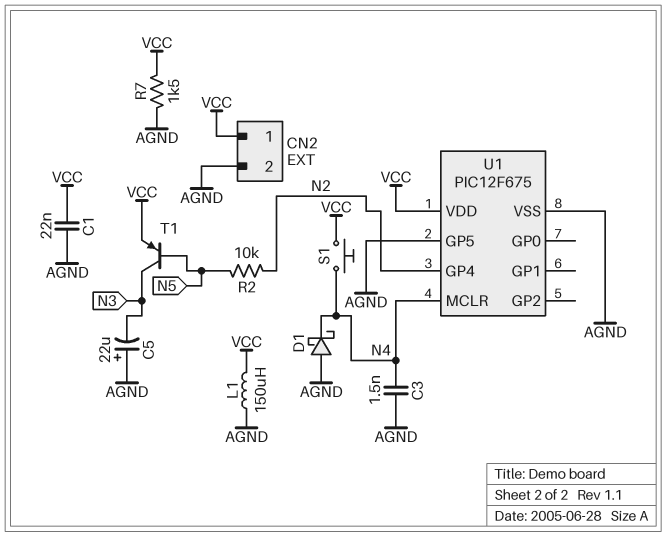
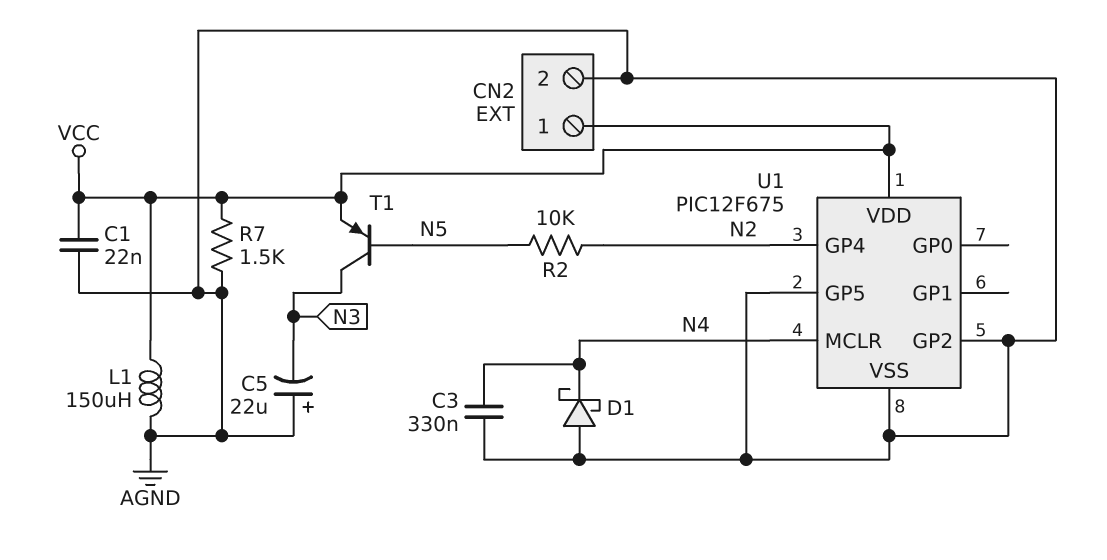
C3: 1.5nF (AGND, N4) -> 330nF (AGND, N4)
S1: button (N4, VCC) -> none
U1 pin GP2: none -> AGND

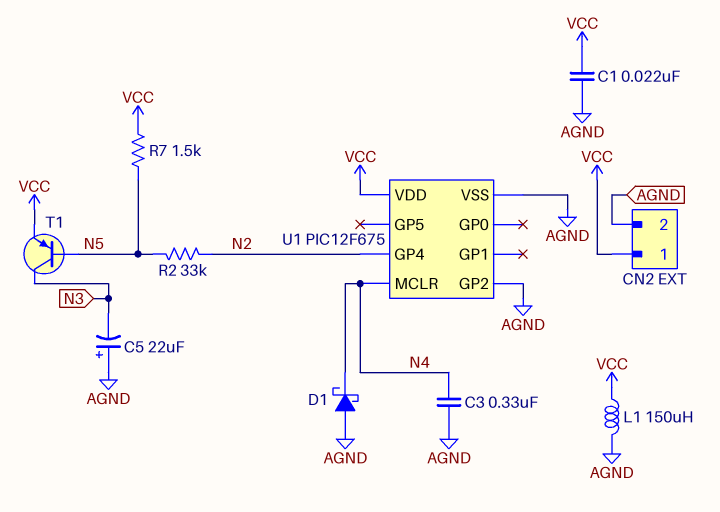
R2: 10k (N2, N5) -> 33k (N2, N5)
R7: 1.5k (AGND, VCC) -> 1.5k (N5, VCC)
U1 pin GP5: AGND -> none

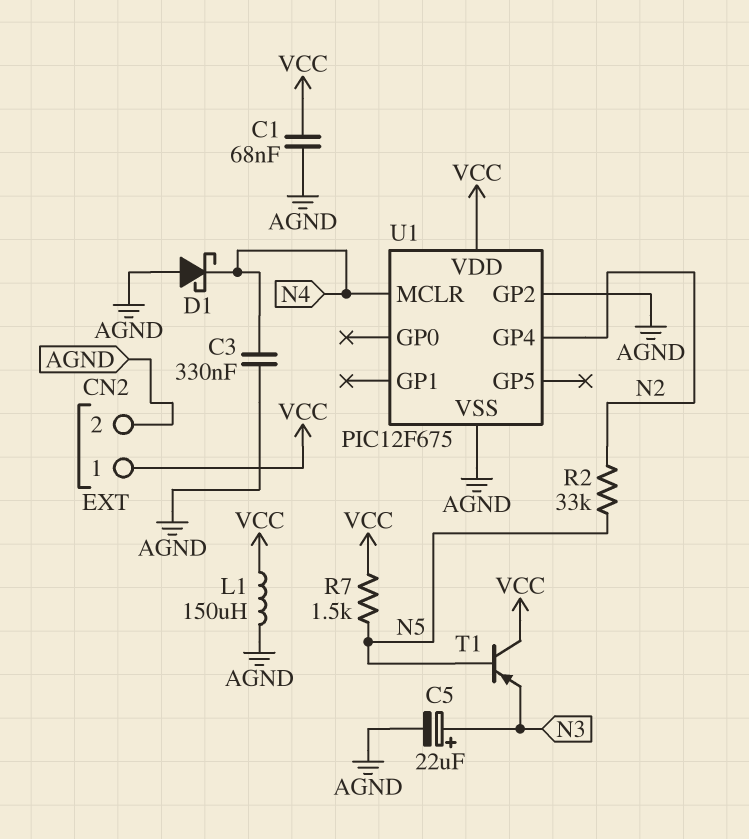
C1: 22nF (AGND, VCC) -> 68nF (AGND, VCC)
C5: 22uF (plus AGND, minus N3) -> 22uF (plus N3, minus AGND)
T1: PNP (B N5, C N3, E VCC) -> PNP (B N5, C VCC, E N3)

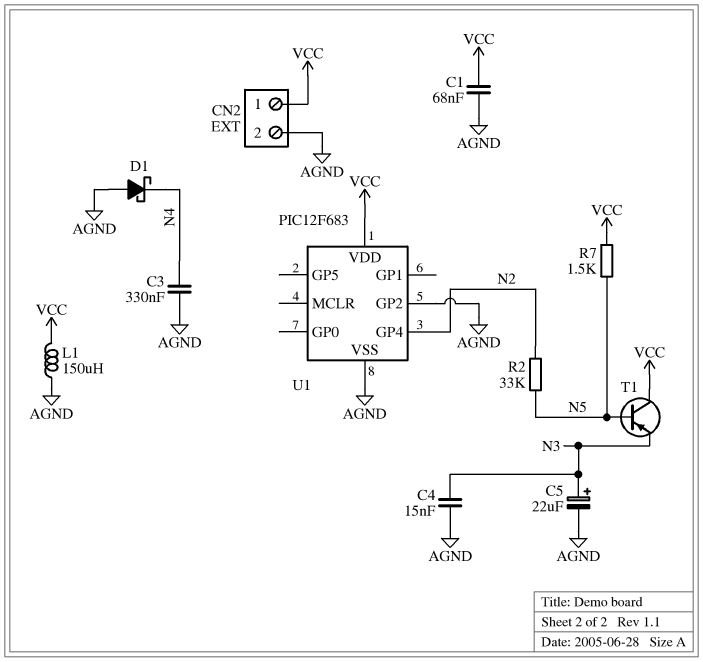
C4: none -> 15nF (AGND, N3)
U1: PIC12F675 -> PIC12F683
U1 pin MCLR: N4 -> none

